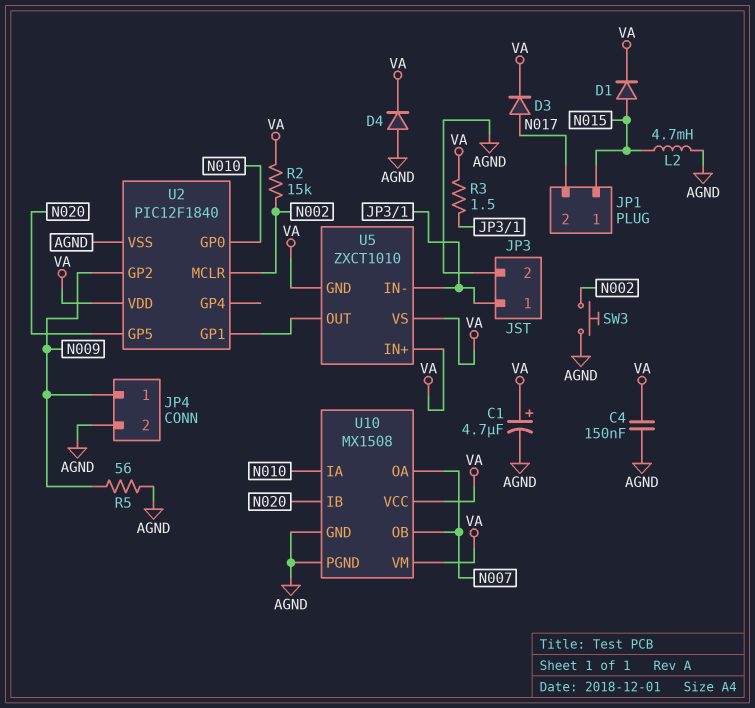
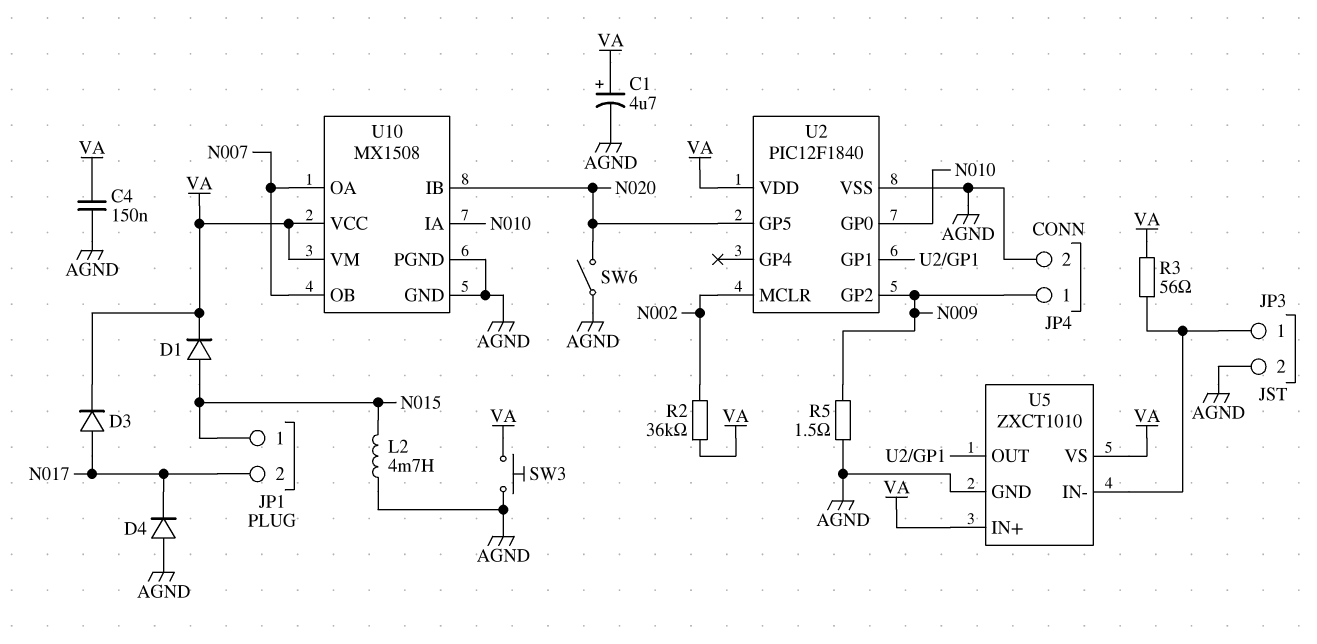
D4: diode (A AGND, K VA) -> diode (A AGND, K N017)
R2: 15k (N002, VA) -> 36k (N002, VA)
R3: 1.5 (JP3/1, VA) -> 56 (JP3/1, VA)
R5: 56 (AGND, N009) -> 1.5 (AGND, N009)
SW3: button (AGND, N002) -> button (AGND, VA)
SW6: none -> switch (AGND, N020)
U5 pin GND: VA -> AGND

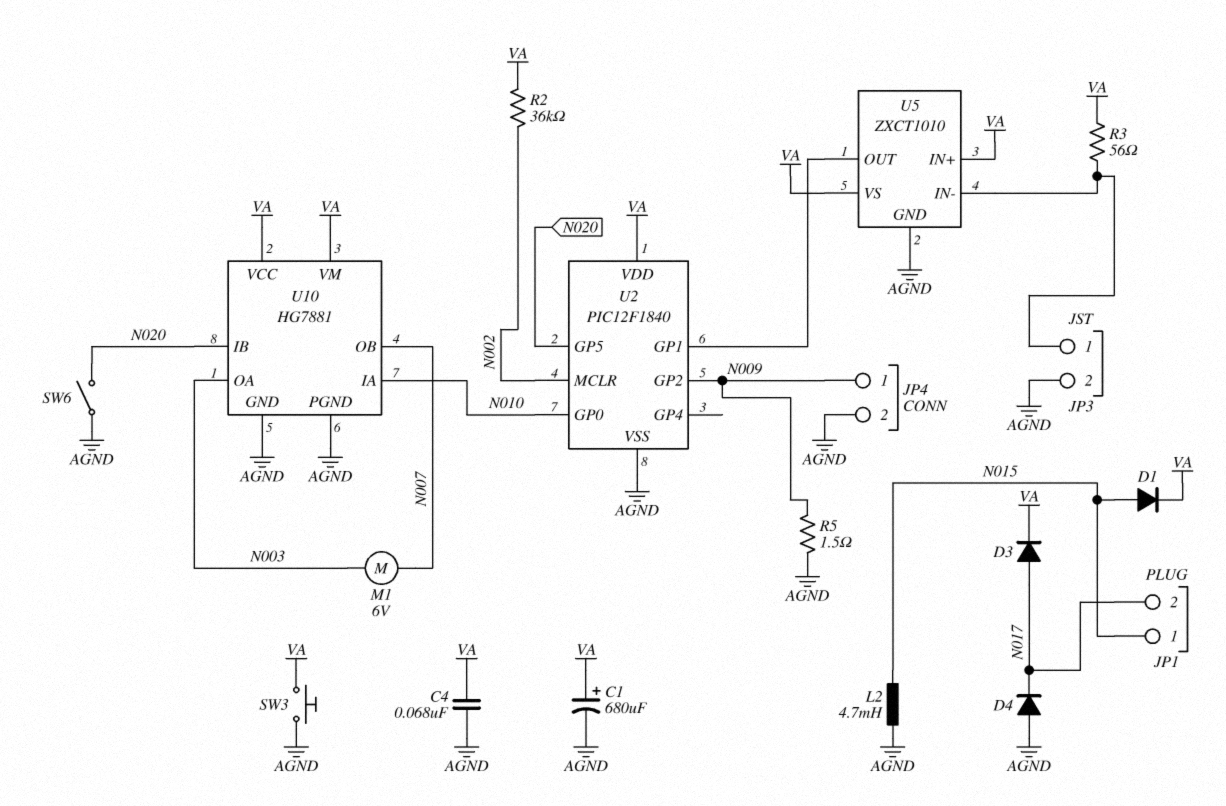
C1: 4.7uF (plus VA, minus AGND) -> 680uF (plus VA, minus AGND)
C4: 150nF (AGND, VA) -> 68nF (AGND, VA)
M1: none -> motor 6V (N003, N007)
U10: MX1508 -> HG7881
U10 pin OA: N007 -> N003

